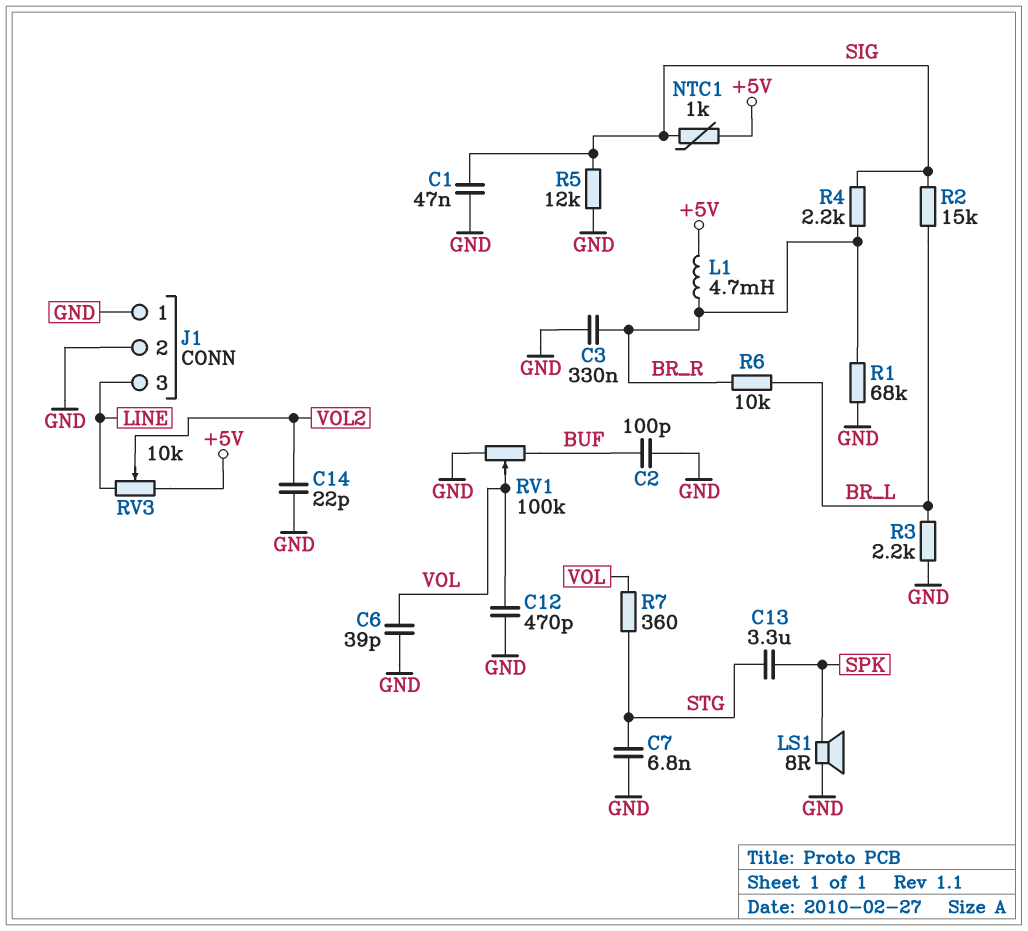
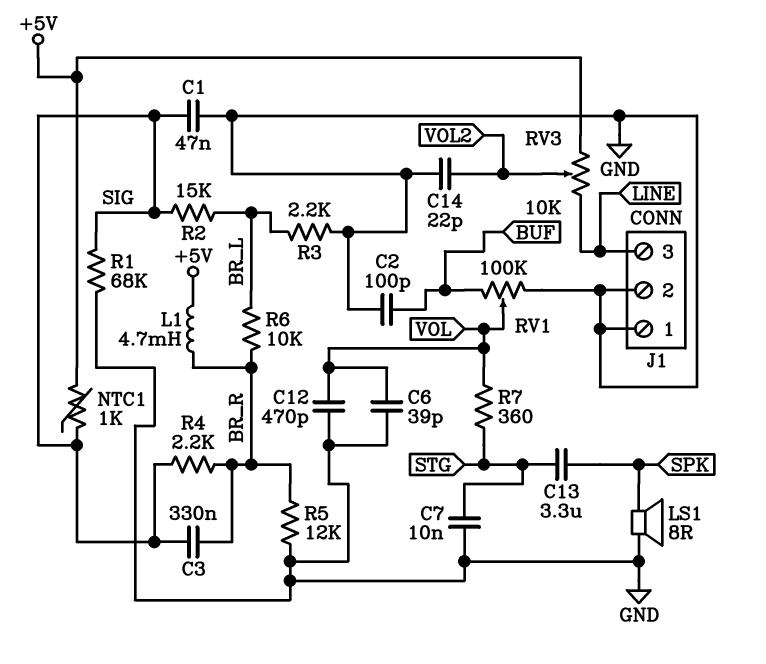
C3: 330nF (BR_R, GND) -> 330nF (BR_R, SIG)
C7: 6.8nF (GND, STG) -> 10nF (GND, STG)
R1: 68k (BR_R, GND) -> 68k (GND, SIG)
R5: 12k (GND, SIG) -> 12k (BR_R, GND)

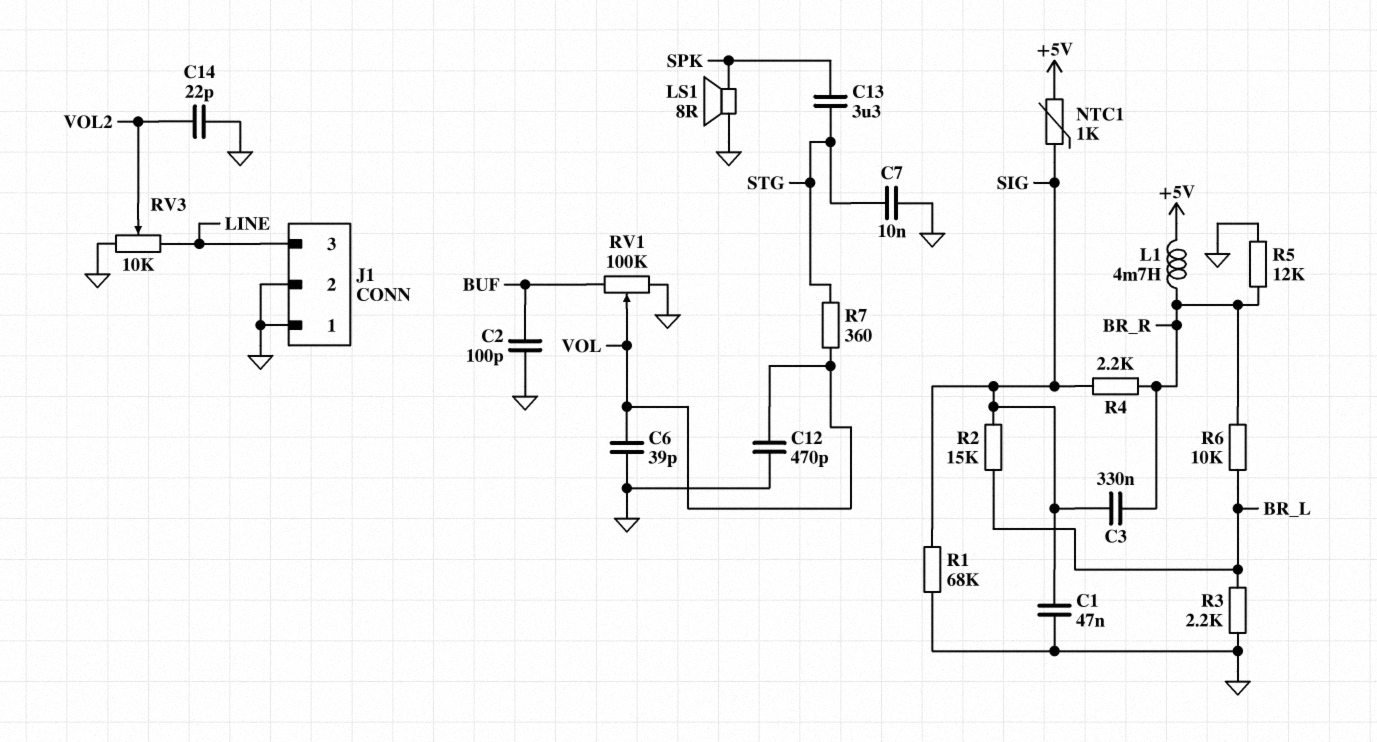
RV3: 10k (+5V, LINE, wiper VOL2) -> 10k (GND, LINE, wiper VOL2)

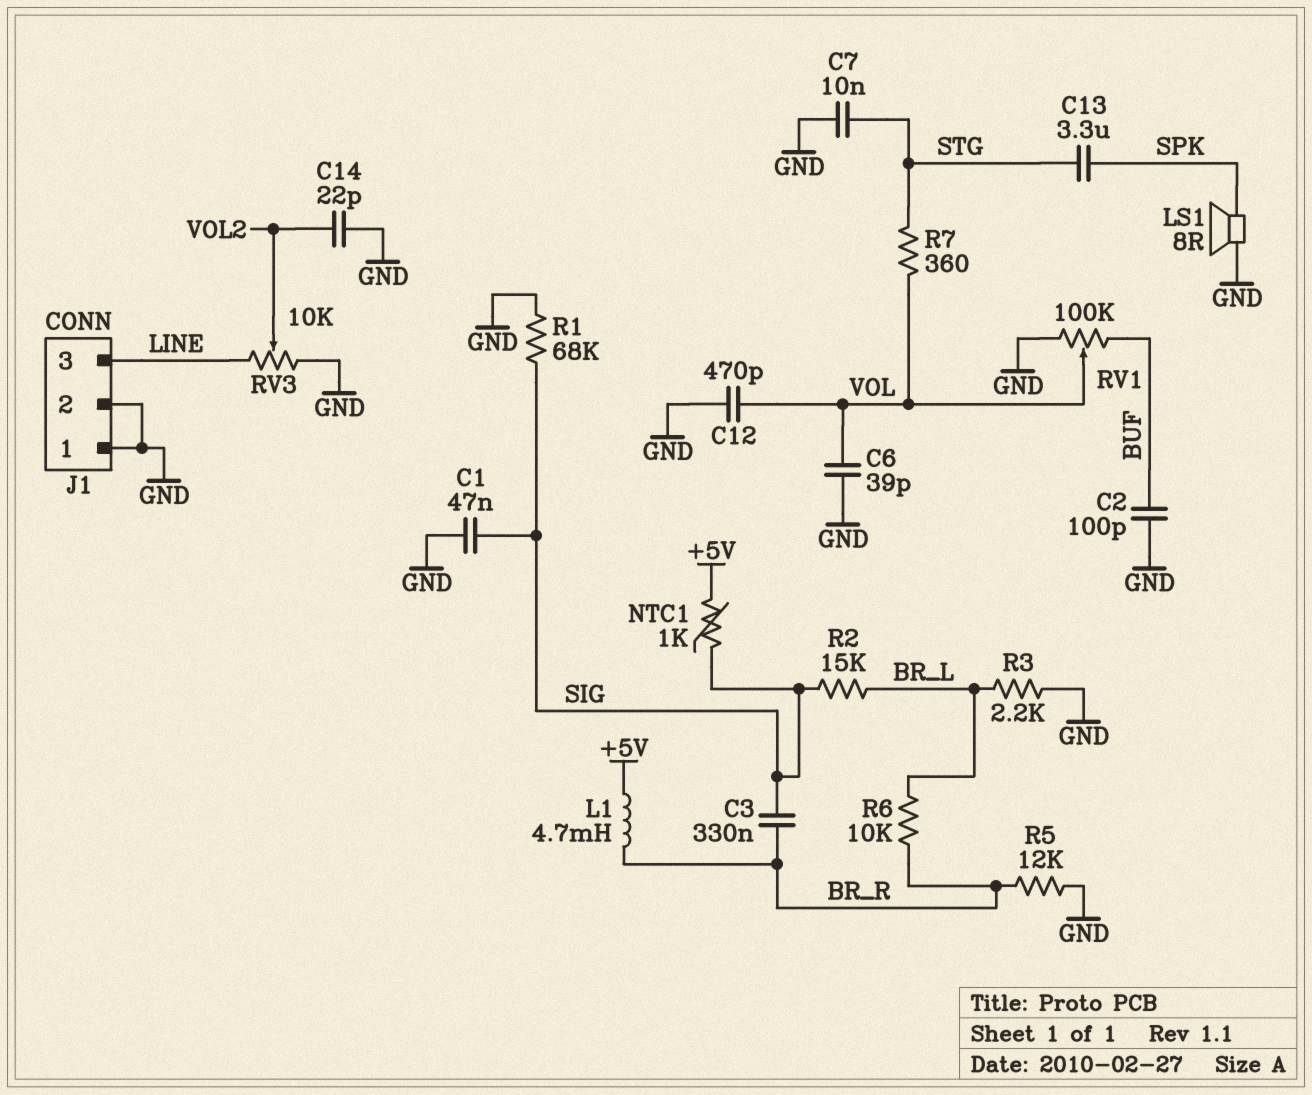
R4: 2.2k (BR_R, SIG) -> none

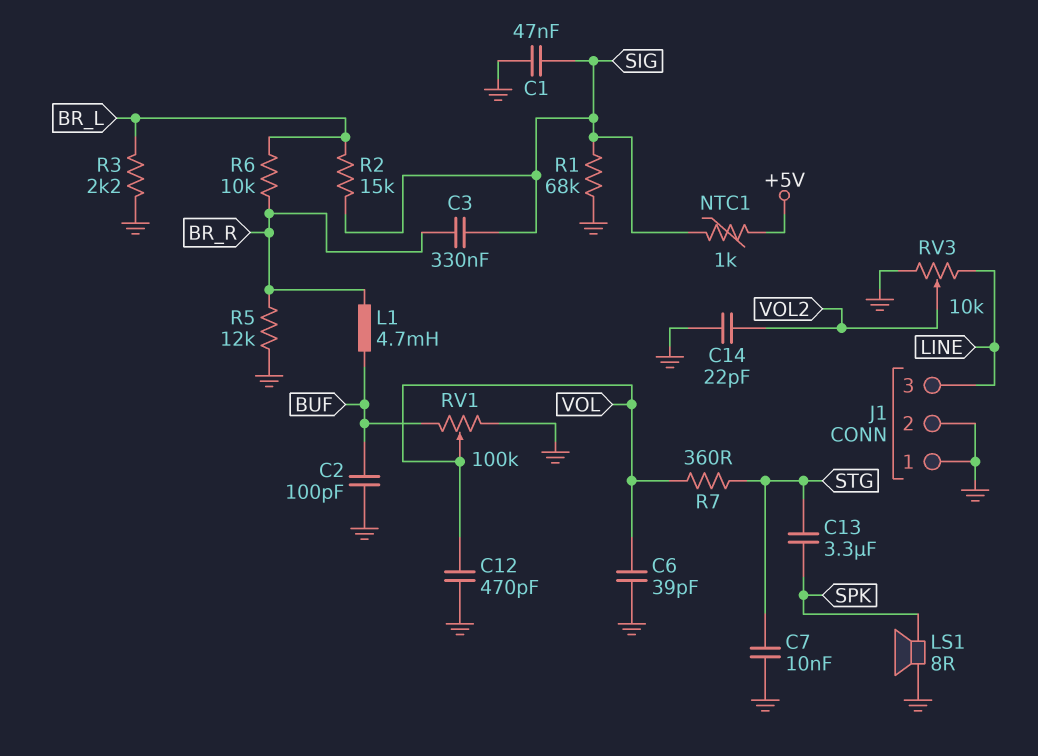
L1: 4.7mH (+5V, BR_R) -> 4.7mH (BR_R, BUF)

